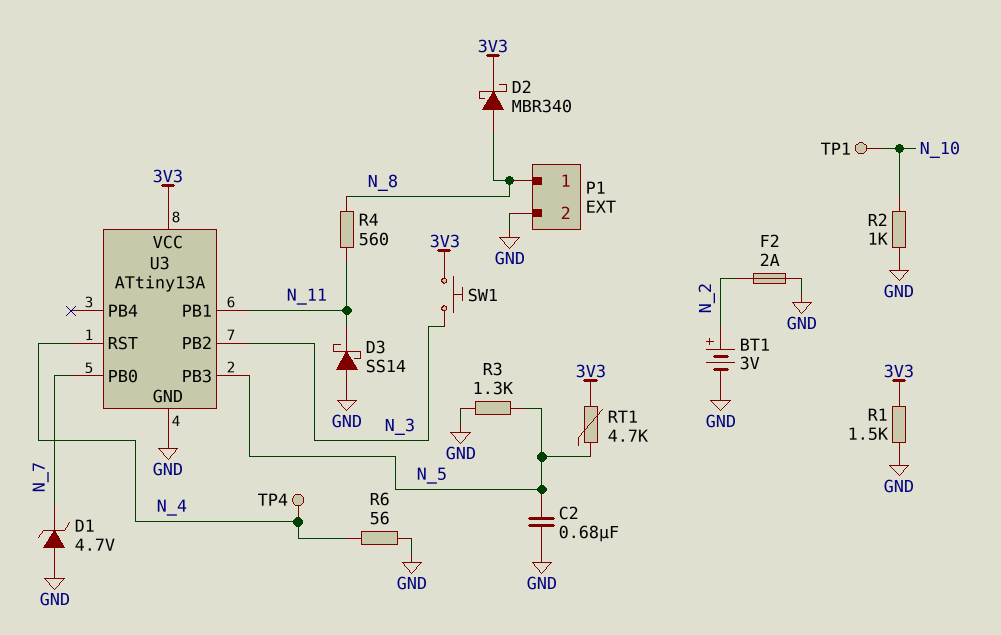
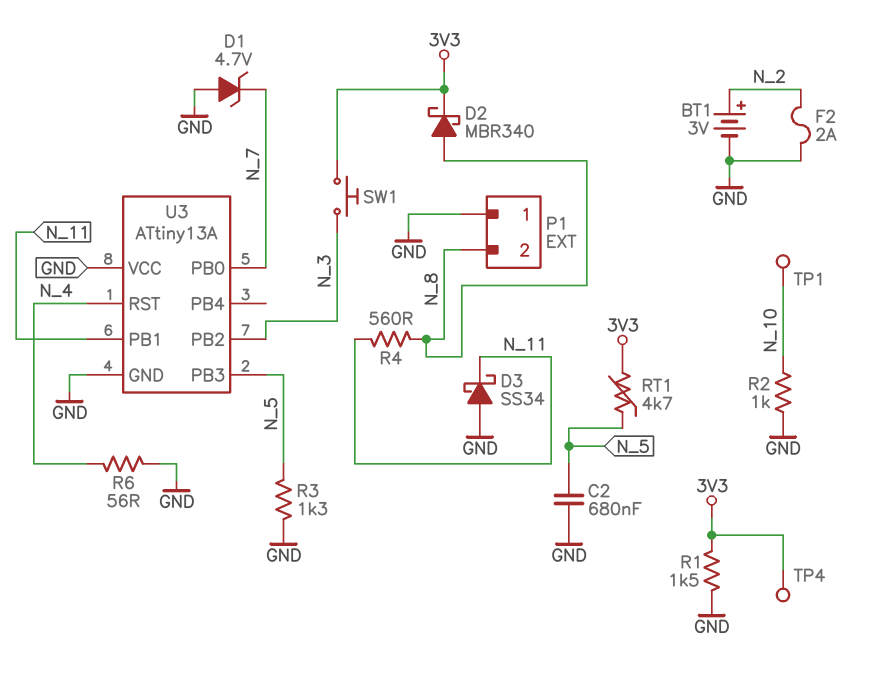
D3: schottky SS14 (A GND, K N_11) -> schottky SS34 (A GND, K N_11)
P1 pin 1: N_8 -> GND
P1 pin 2: GND -> N_8
TP4: test point (N_4) -> test point (3V3)
U3 pin VCC: 3V3 -> GND

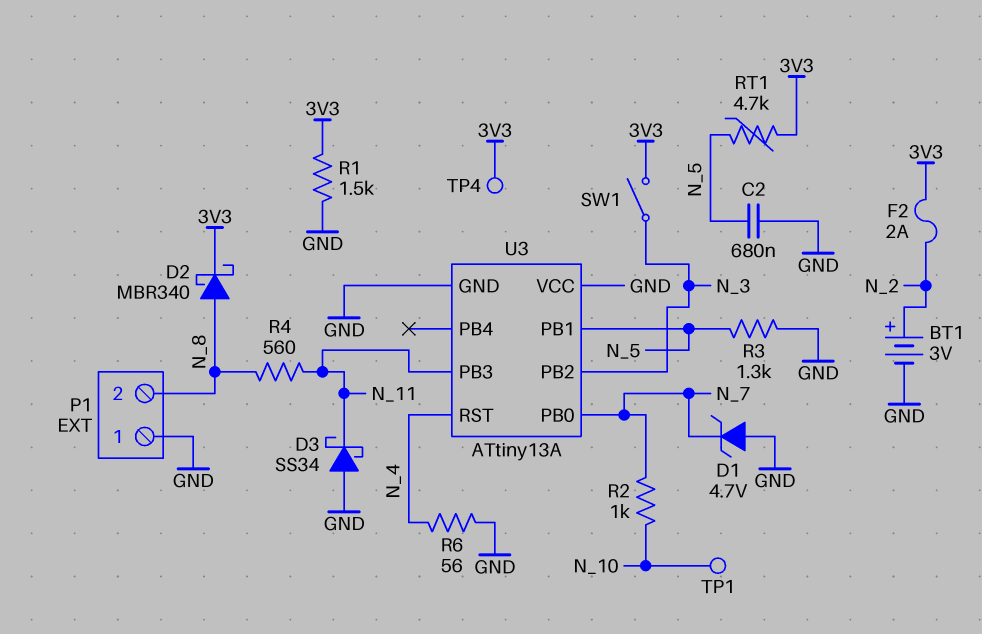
F2: 2A (GND, N_2) -> 2A (3V3, N_2)
R2: 1k (GND, N_10) -> 1k (N_7, N_10)
SW1: button (3V3, N_3) -> switch (3V3, N_3)
U3 pin PB1: N_11 -> N_5
U3 pin PB3: N_5 -> N_11

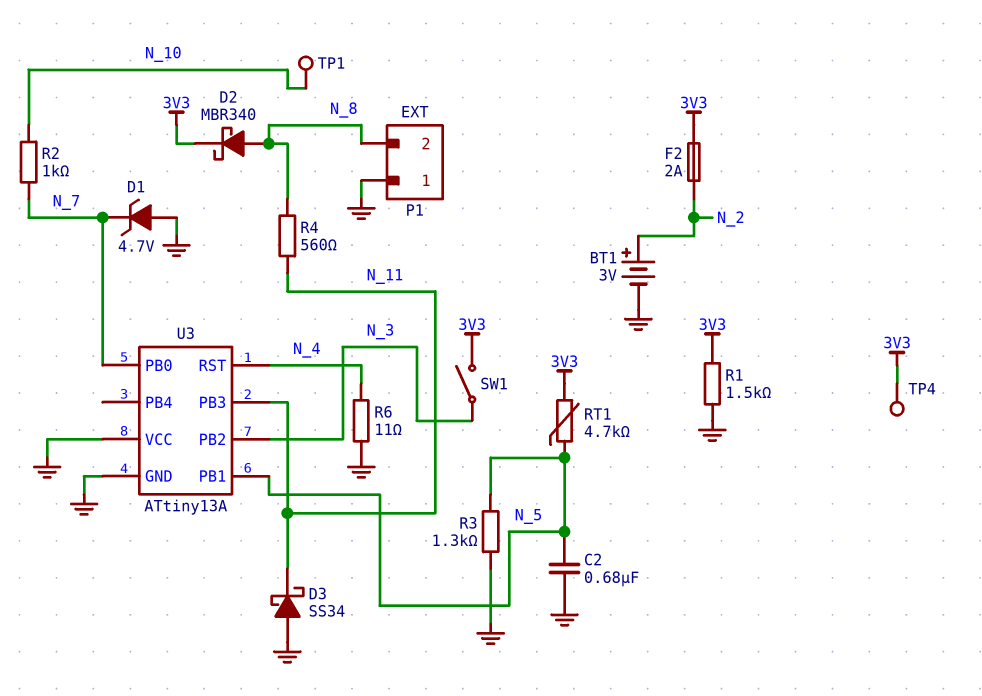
R6: 56 (GND, N_4) -> 11 (GND, N_4)

